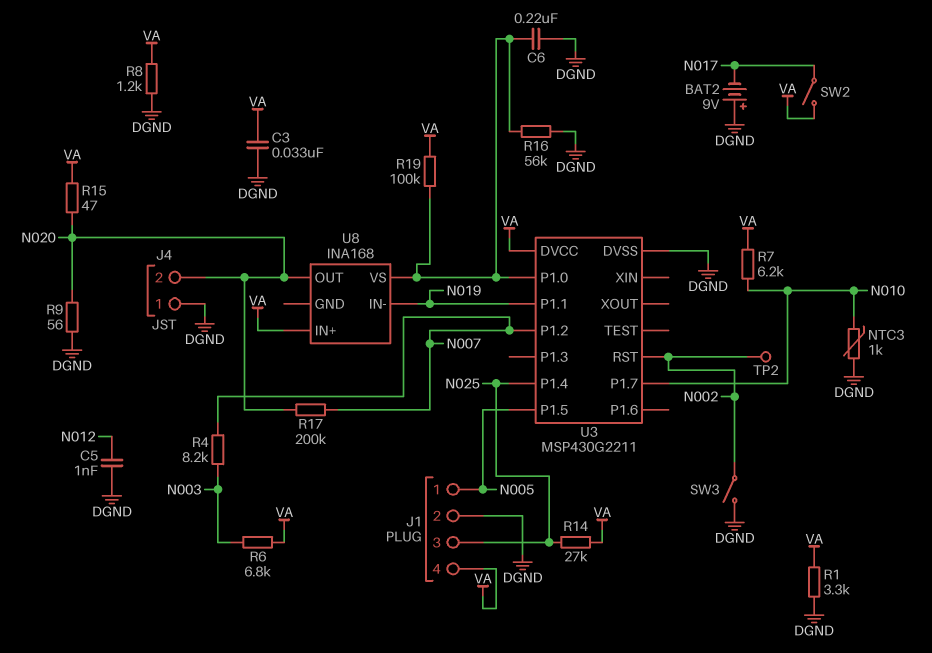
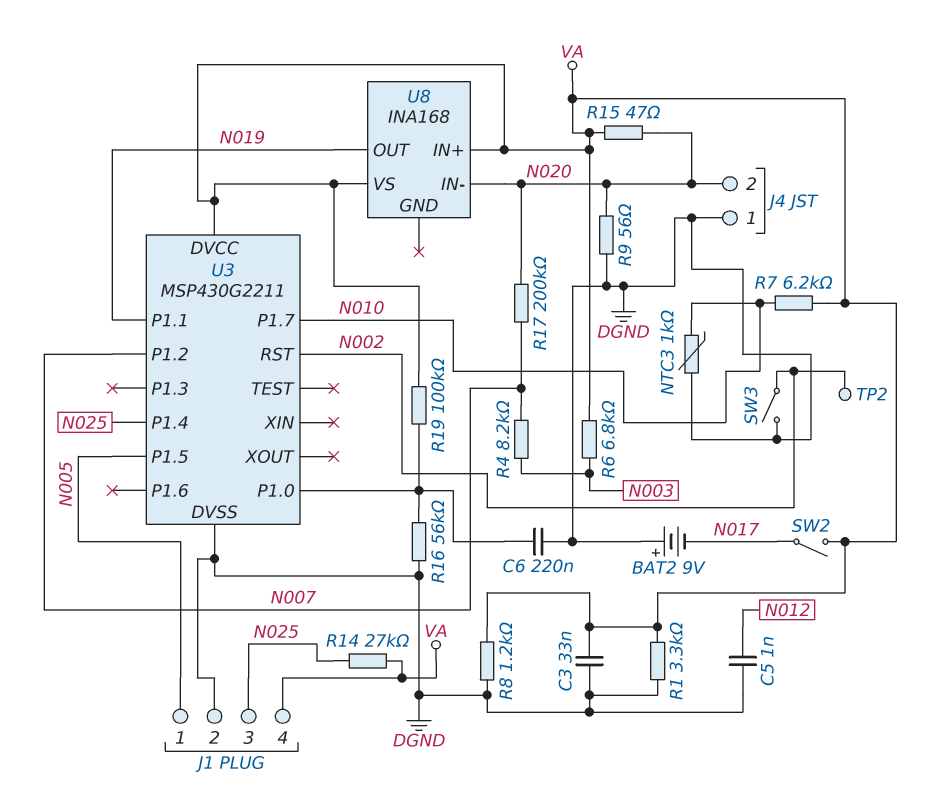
U8 pin IN-: N019 -> N020
U8 pin OUT: N020 -> N019
U8 pin VS: U3/P1.0 -> VA

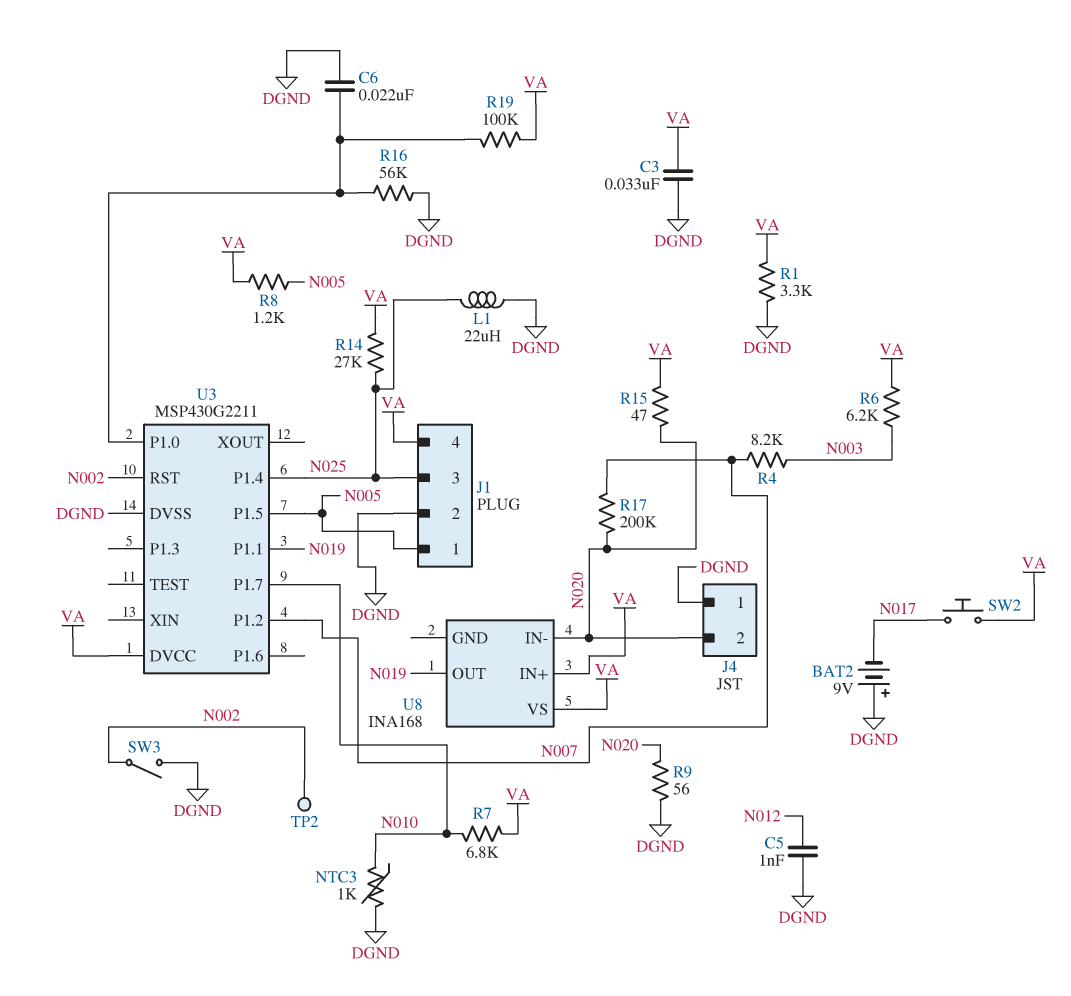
C6: 220nF (DGND, U3/P1.0) -> 22nF (DGND, U3/P1.0)
L1: none -> 22uH (DGND, N025)
R6: 6.8k (N003, VA) -> 6.2k (N003, VA)
R7: 6.2k (N010, VA) -> 6.8k (N010, VA)
R8: 1.2k (DGND, VA) -> 1.2k (N005, VA)
SW2: switch (N017, VA) -> button (N017, VA)

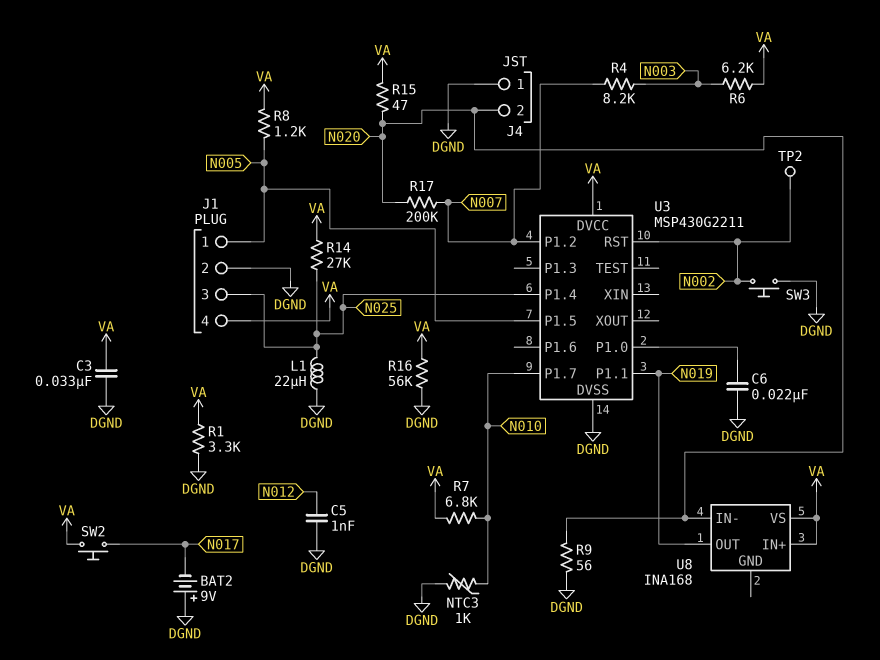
R16: 56k (DGND, U3/P1.0) -> 56k (DGND, VA)
R19: 100k (U3/P1.0, VA) -> none
SW3: switch (DGND, N002) -> button (DGND, N002)

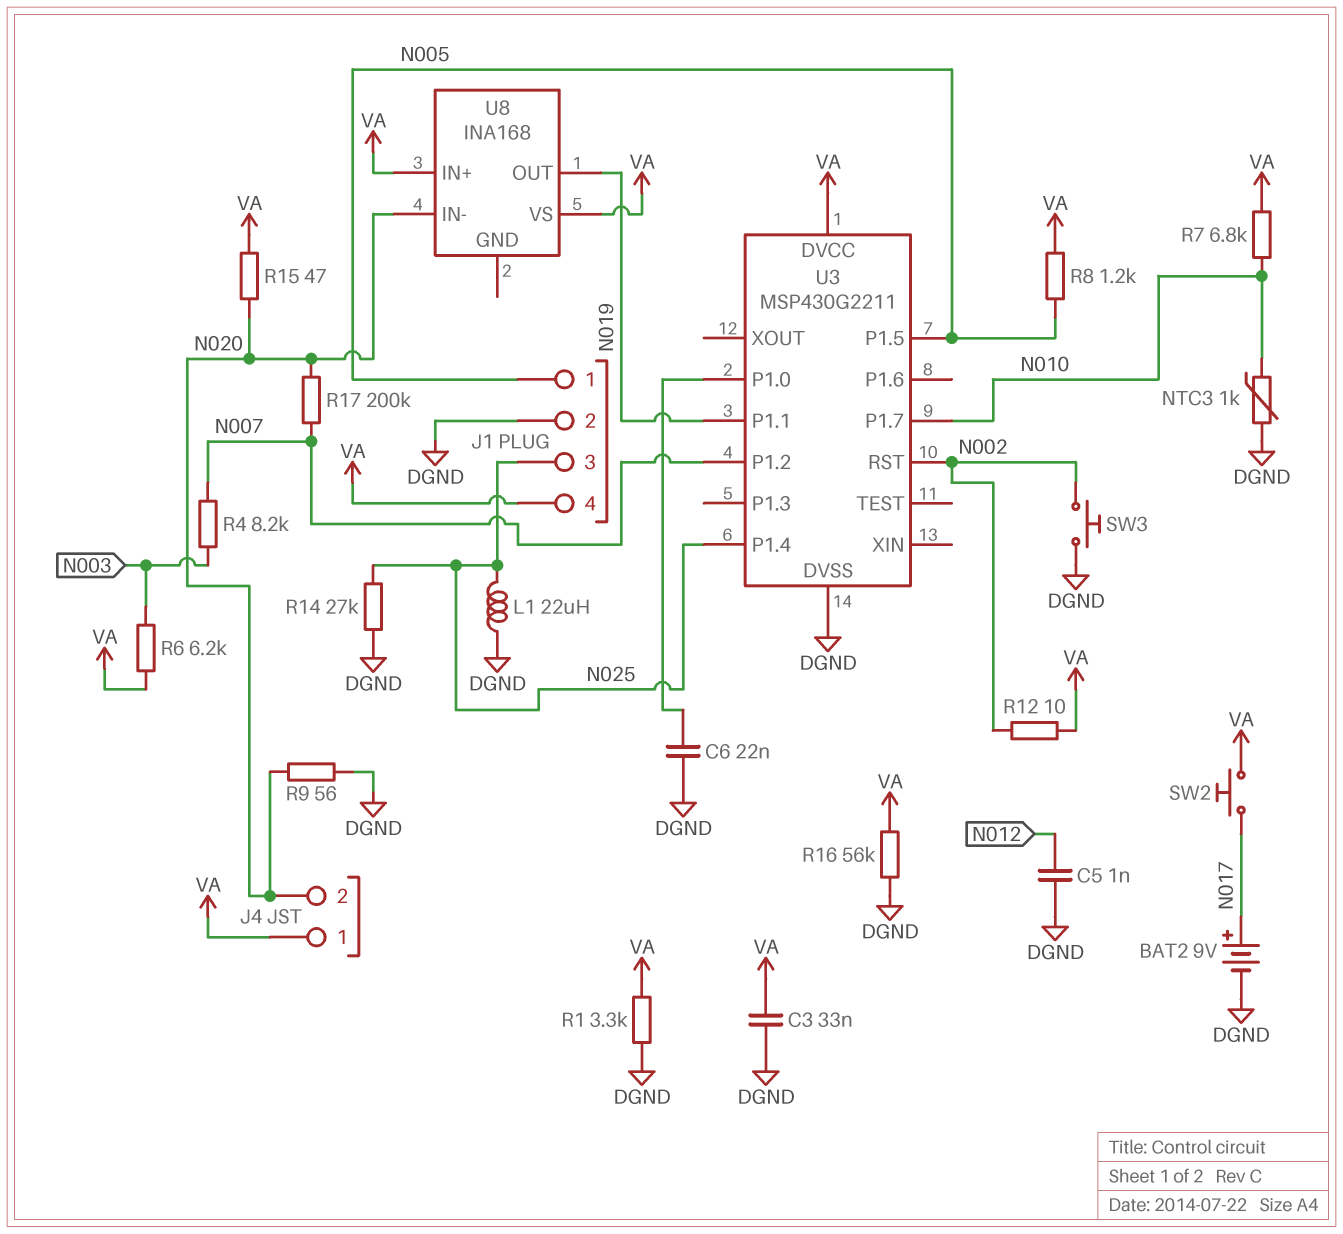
BAT2: 9V (plus DGND, minus N017) -> 9V (plus N017, minus DGND)
J4 pin 1: DGND -> VA
R12: none -> 10 (N002, VA)
R14: 27k (N025, VA) -> 27k (DGND, N025)
TP2: test point (N002) -> none

